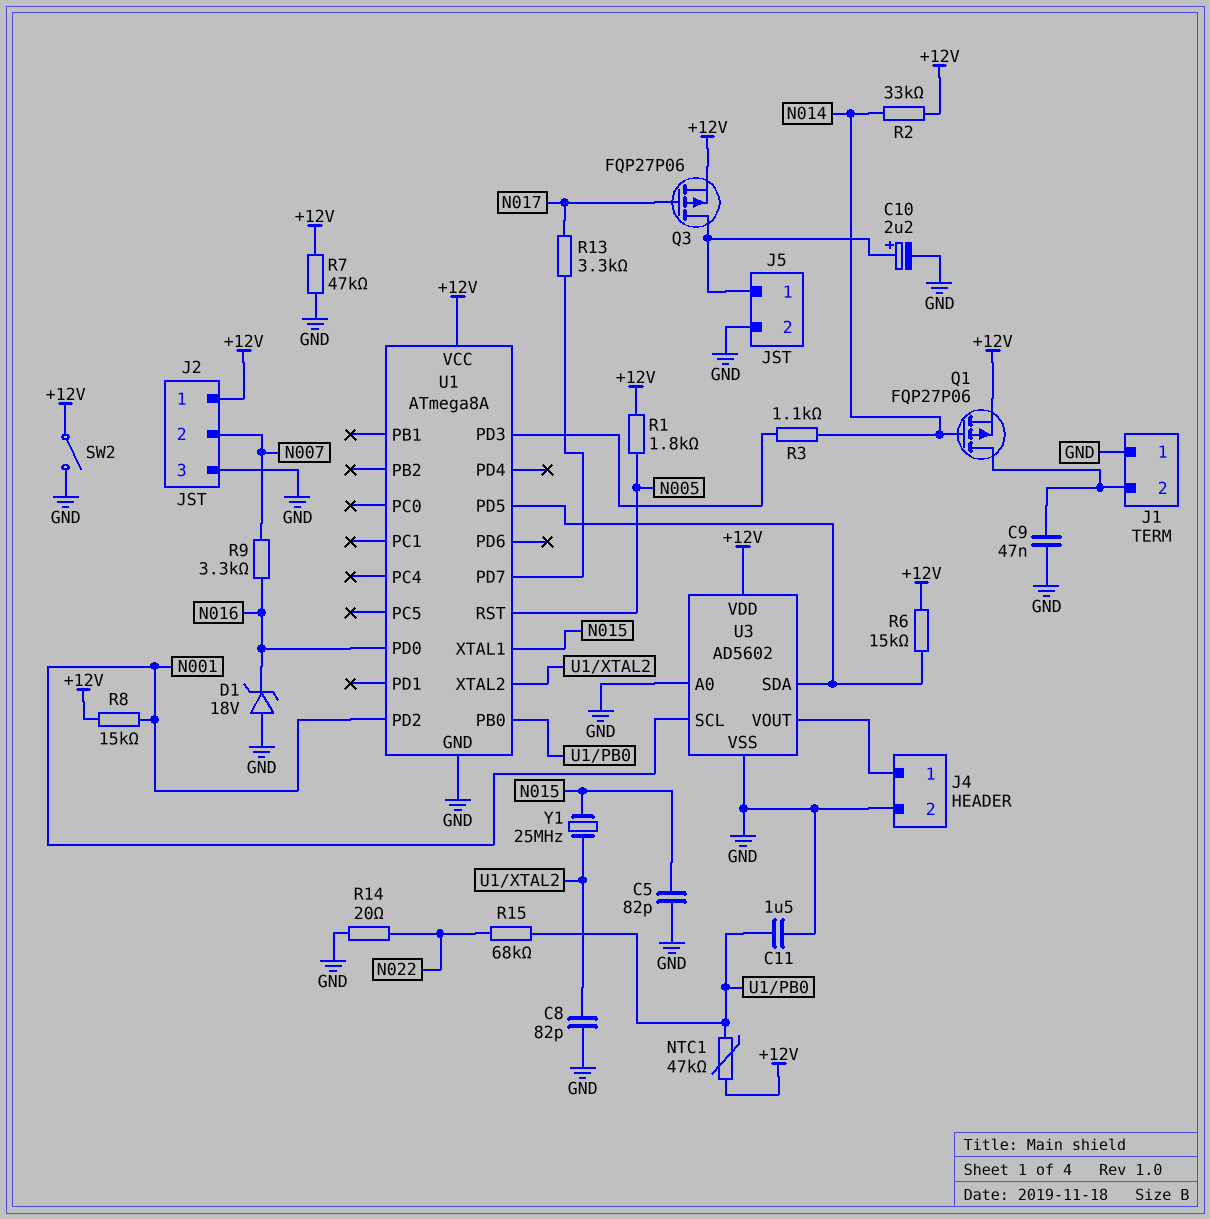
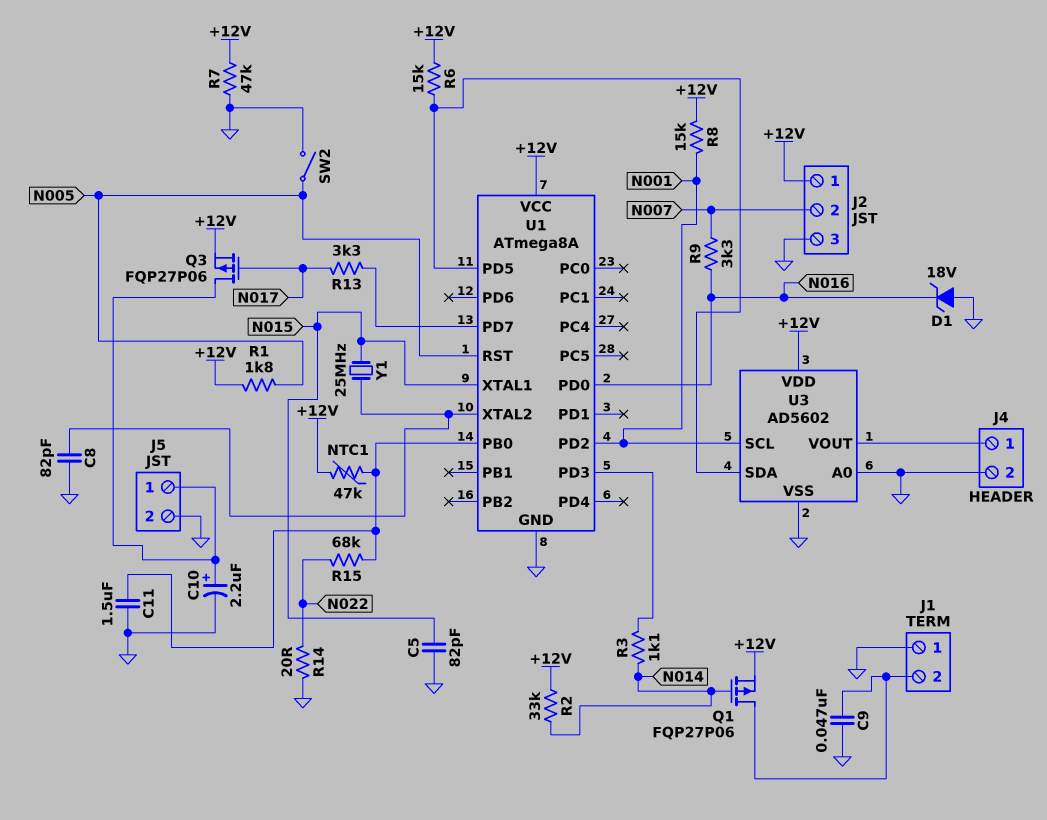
SW2: switch (+12V, GND) -> switch (GND, N005)

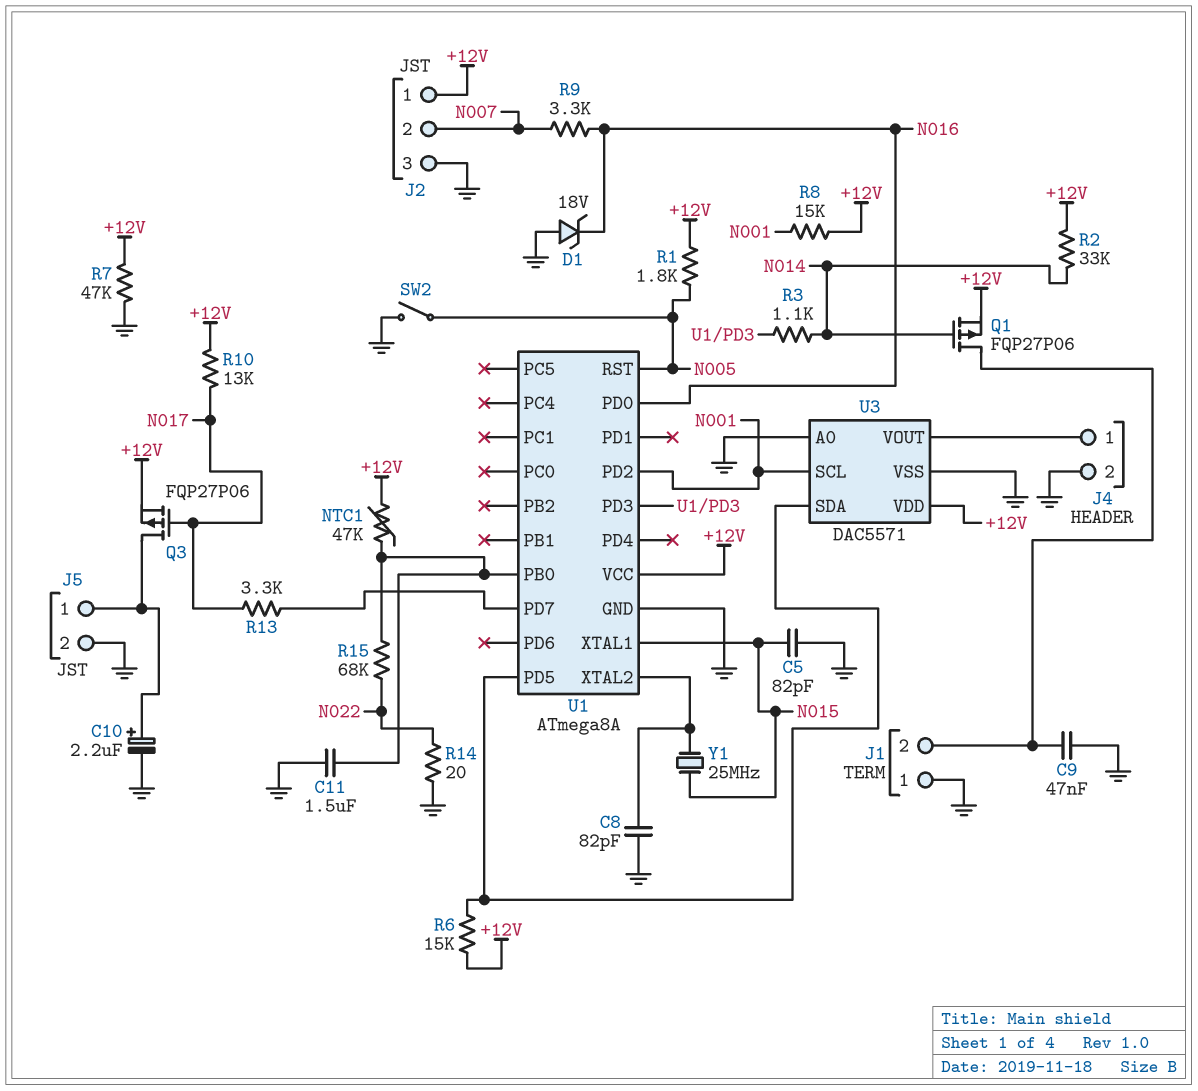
R10: none -> 13k (+12V, N017)
U3: AD5602 -> DAC5571

